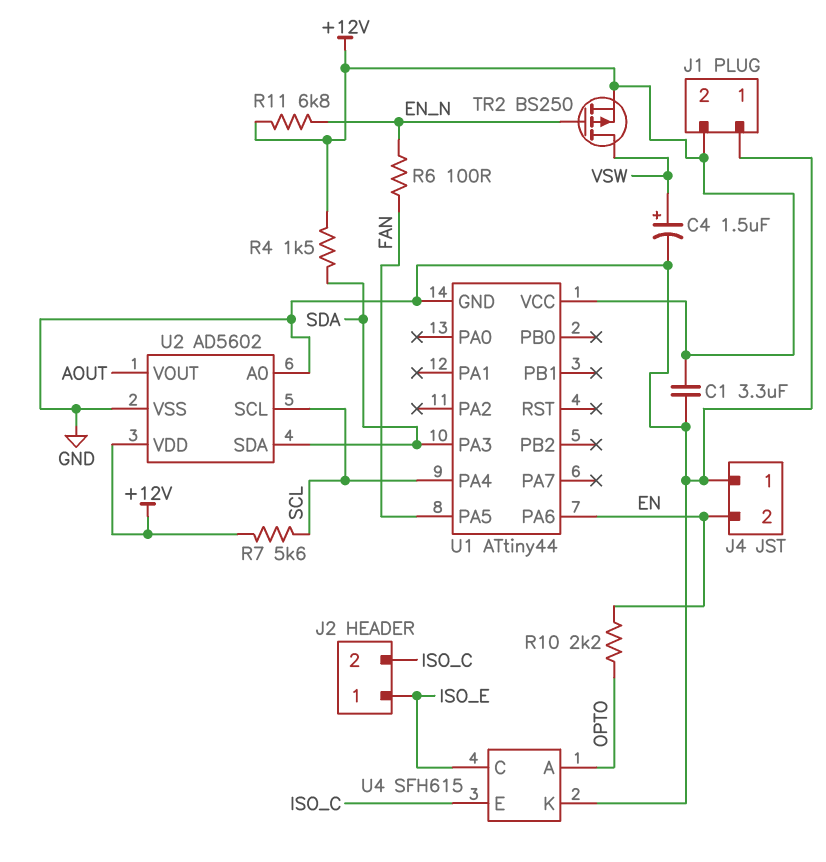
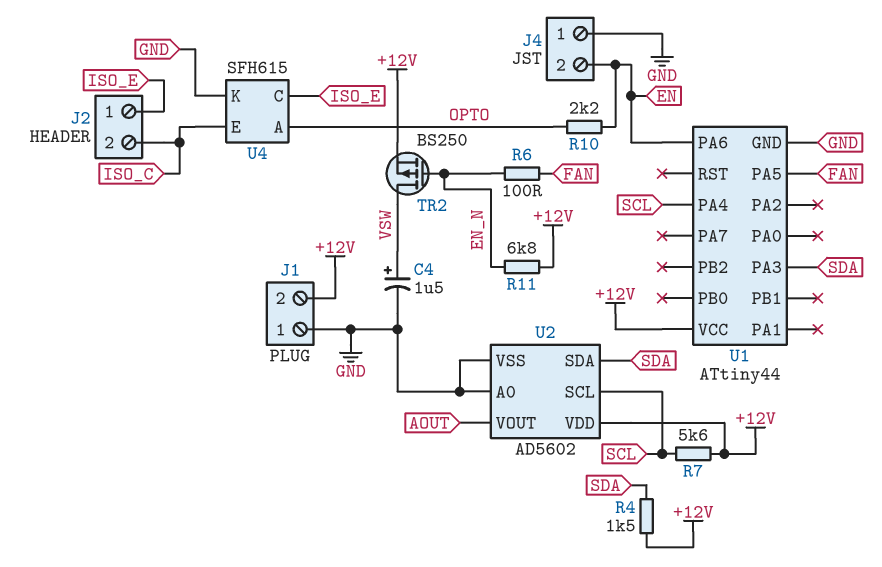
C1: 3.3uF (+12V, GND) -> none

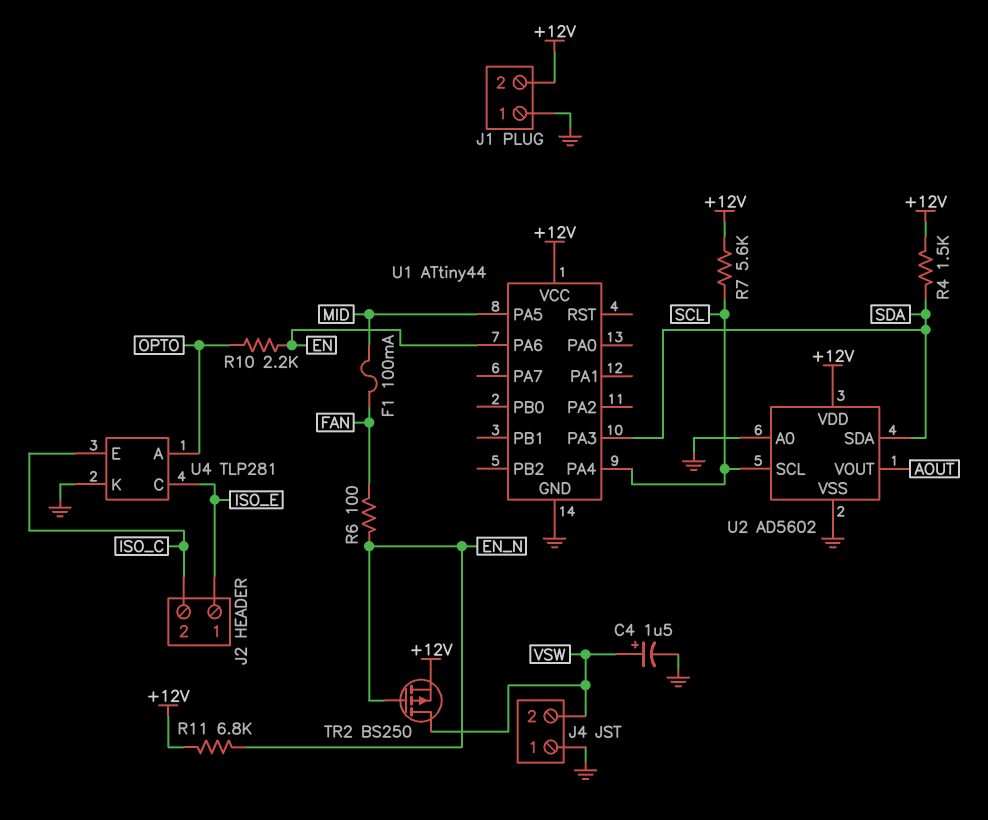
F1: none -> 100mA (FAN, MID)
J4 pin 2: EN -> VSW
U1 pin PA5: FAN -> MID
U4: SFH615 -> TLP281

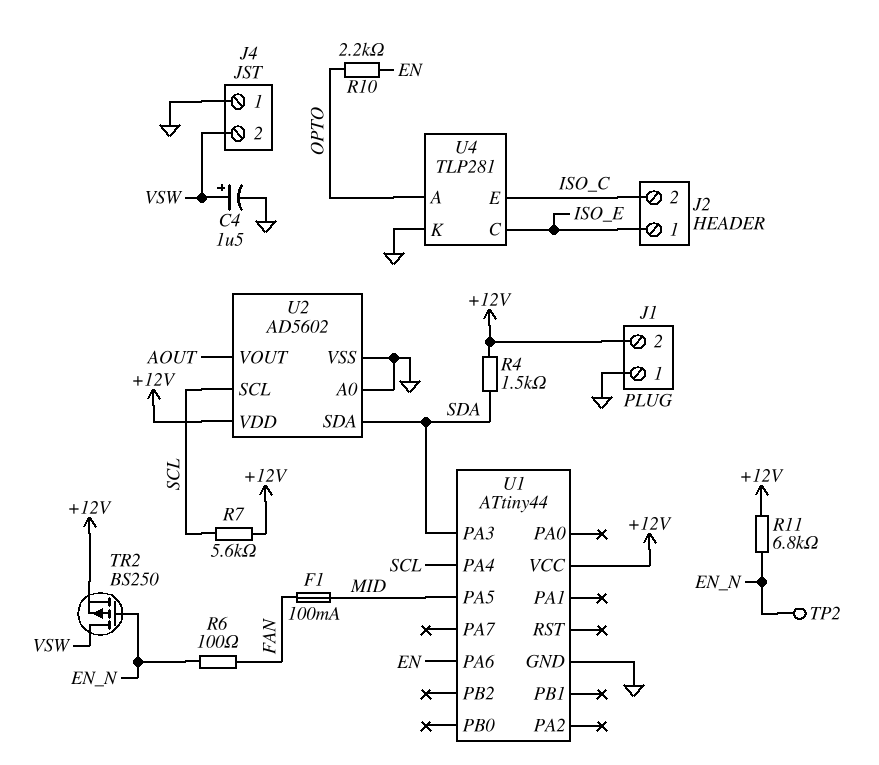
TP2: none -> test point (EN_N)

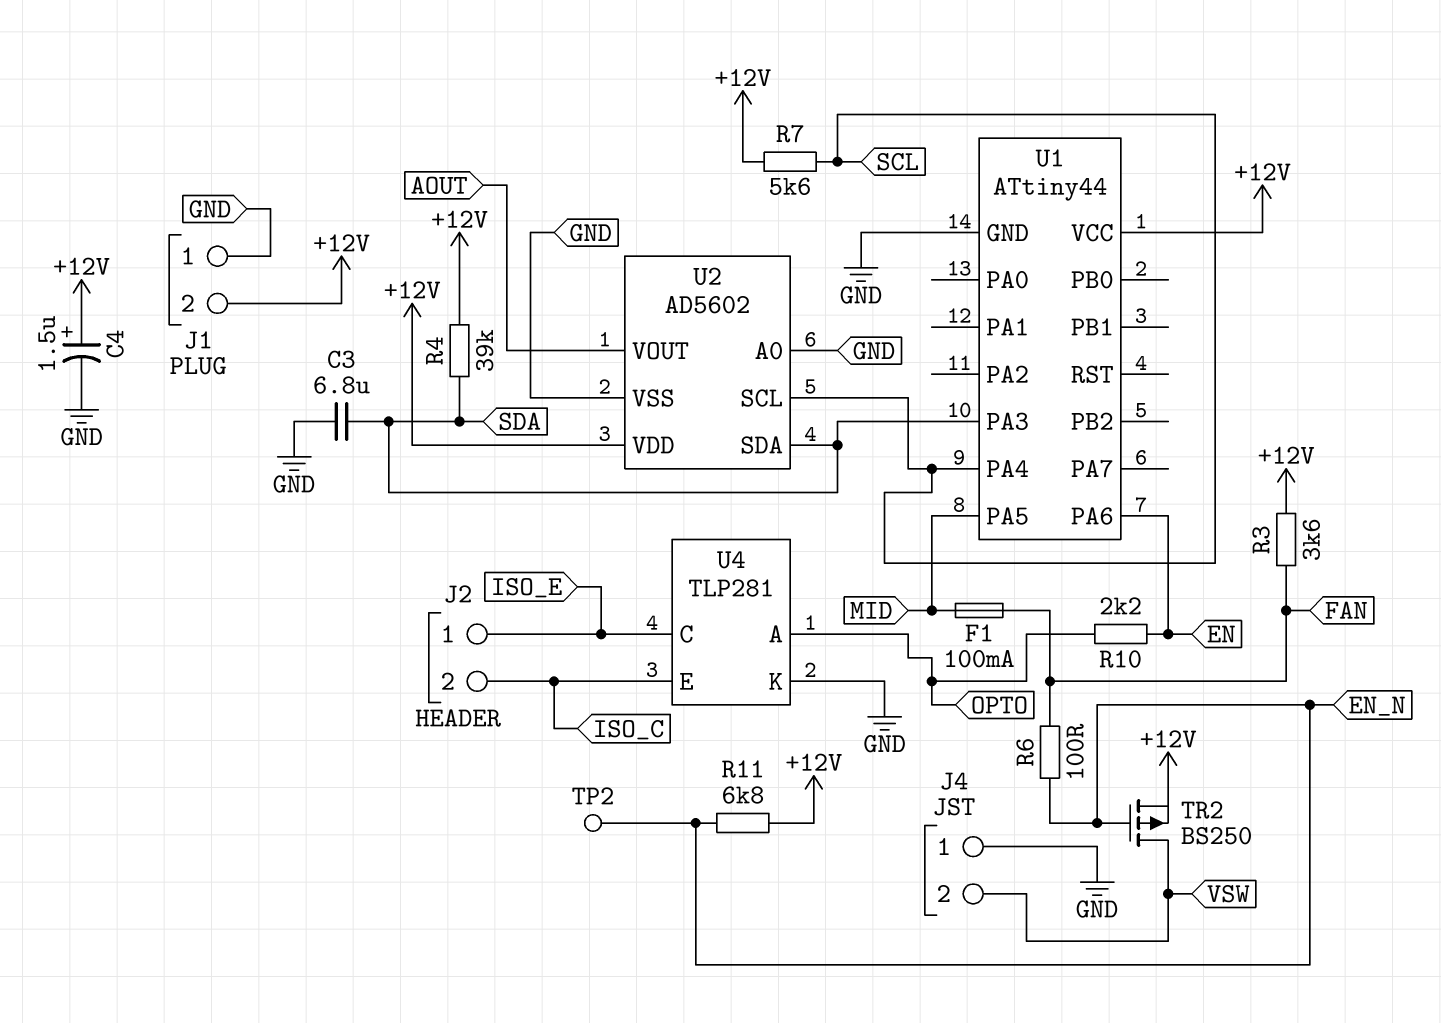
C3: none -> 6.8uF (GND, SDA)
C4: 1.5uF (plus VSW, minus GND) -> 1.5uF (plus +12V, minus GND)
R3: none -> 3.6k (+12V, FAN)
R4: 1.5k (+12V, SDA) -> 39k (+12V, SDA)

